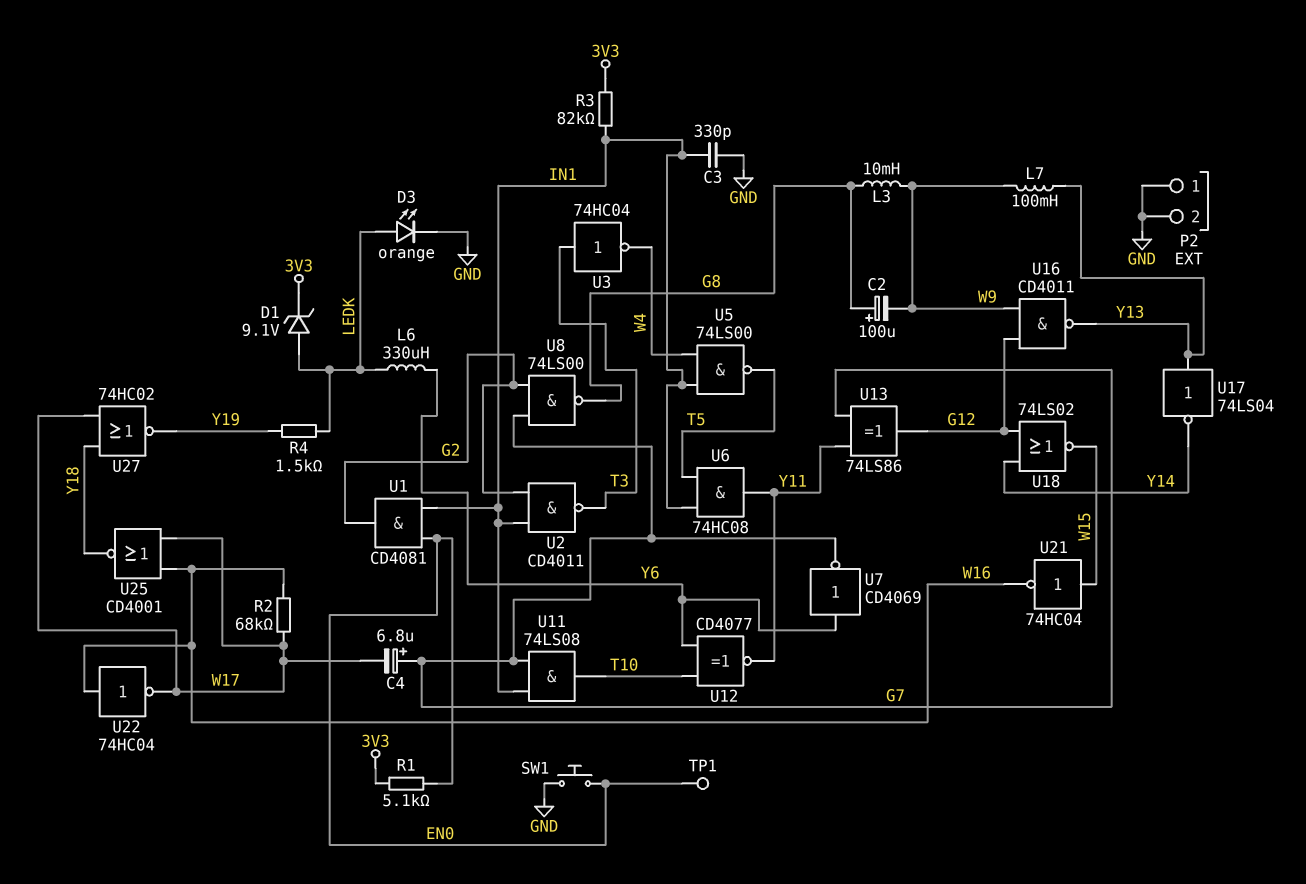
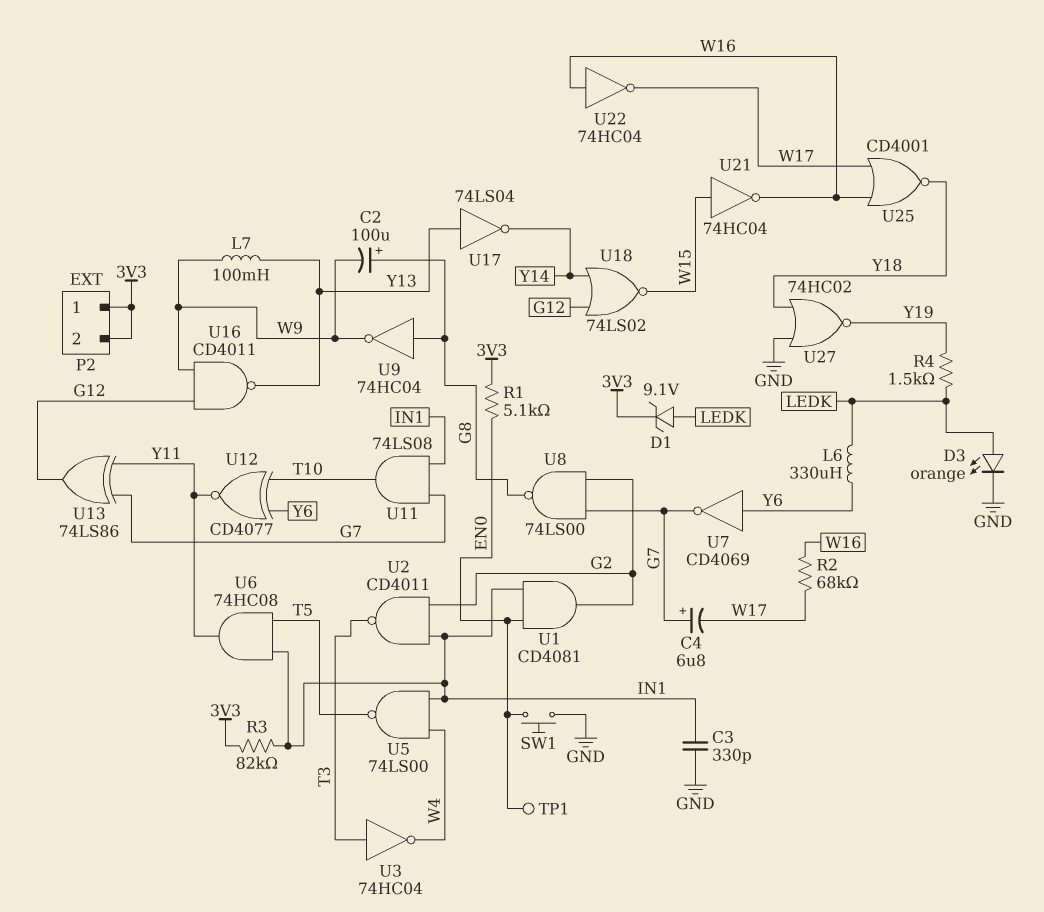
L3: 10mH (G8, W9) -> none
P2 pin 1: GND -> 3V3
P2 pin 2: GND -> 3V3
U9: none -> NOT 74HC04 (in G8, out W9)
U27: NOR 74HC02 (in W17, in Y18, out Y19) -> NOR 74HC02 (in GND, in Y18, out Y19)

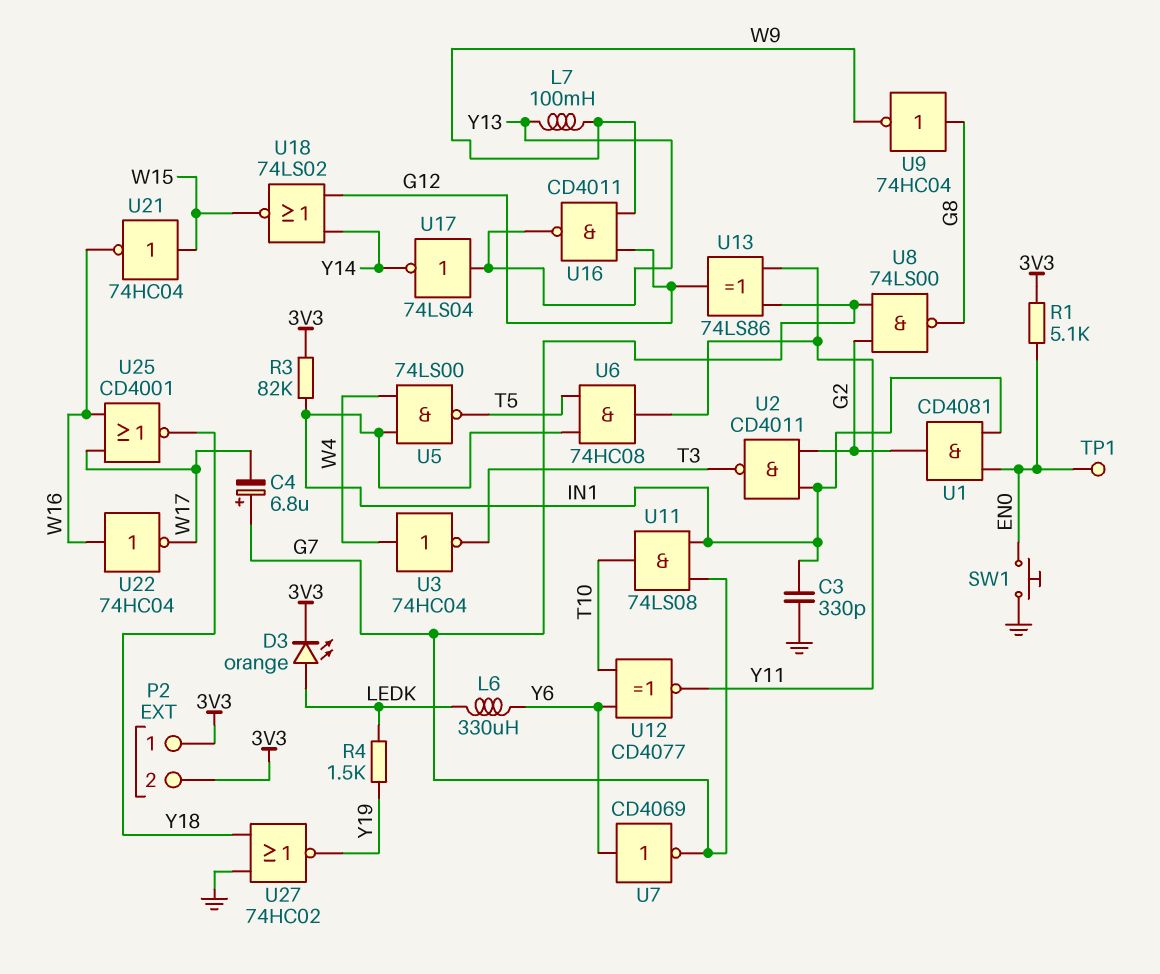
C2: 100uF (plus G8, minus W9) -> none
D1: zener 9.1V (A LEDK, K 3V3) -> none
D3: LED orange (A LEDK, K GND) -> LED orange (A LEDK, K 3V3)
R2: 68k (W16, W17) -> none
U3: NOT 74HC04 (in T3, out W4) -> NOT 74HC04 (in W4, out T3)

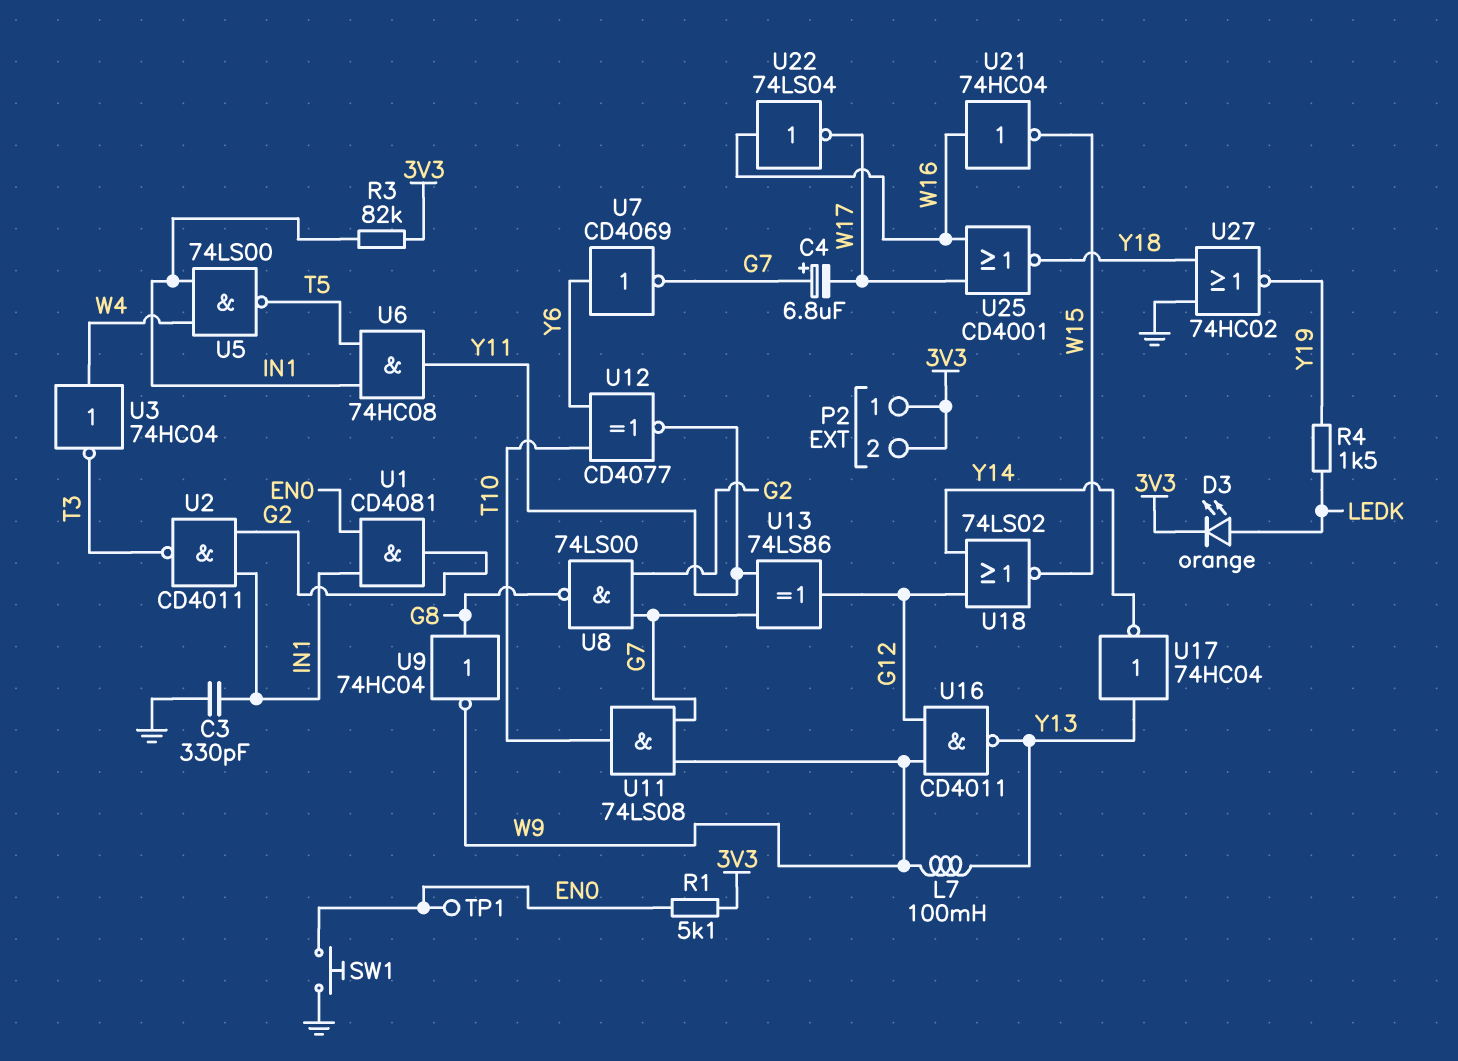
L6: 330uH (LEDK, Y6) -> none
U11: AND 74LS08 (in G7, in IN1, out T10) -> AND 74LS08 (in G7, in W9, out T10)
U17: NOT 74LS04 (in Y13, out Y14) -> NOT 74HC04 (in Y13, out Y14)
U21: NOT 74HC04 (in W15, out W16) -> NOT 74HC04 (in W16, out W15)
U22: NOT 74HC04 (in W16, out W17) -> NOT 74LS04 (in W16, out W17)

